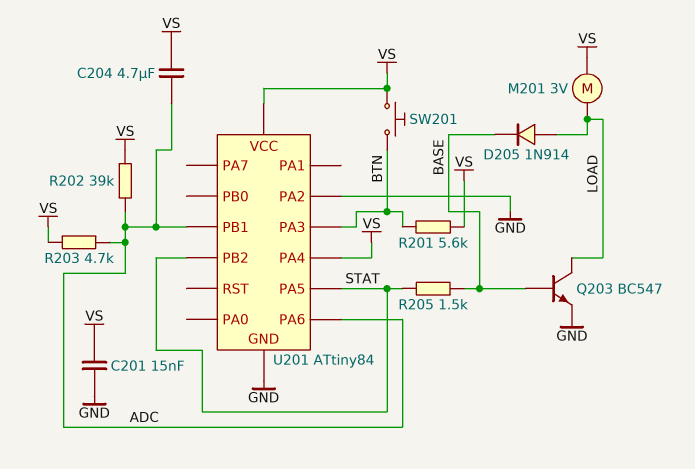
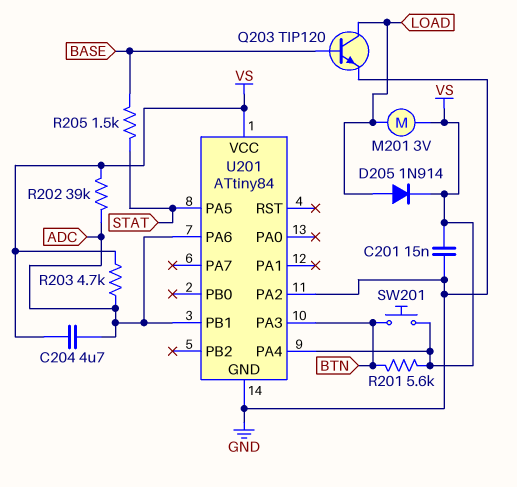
D205: diode 1N914 (A LOAD, K BASE) -> diode 1N914 (A LOAD, K VS)
Q203: NPN BC547 (B BASE, C LOAD, E GND) -> NPN TIP120 (B BASE, C LOAD, E GND)
U201 pin PB2: STAT -> none

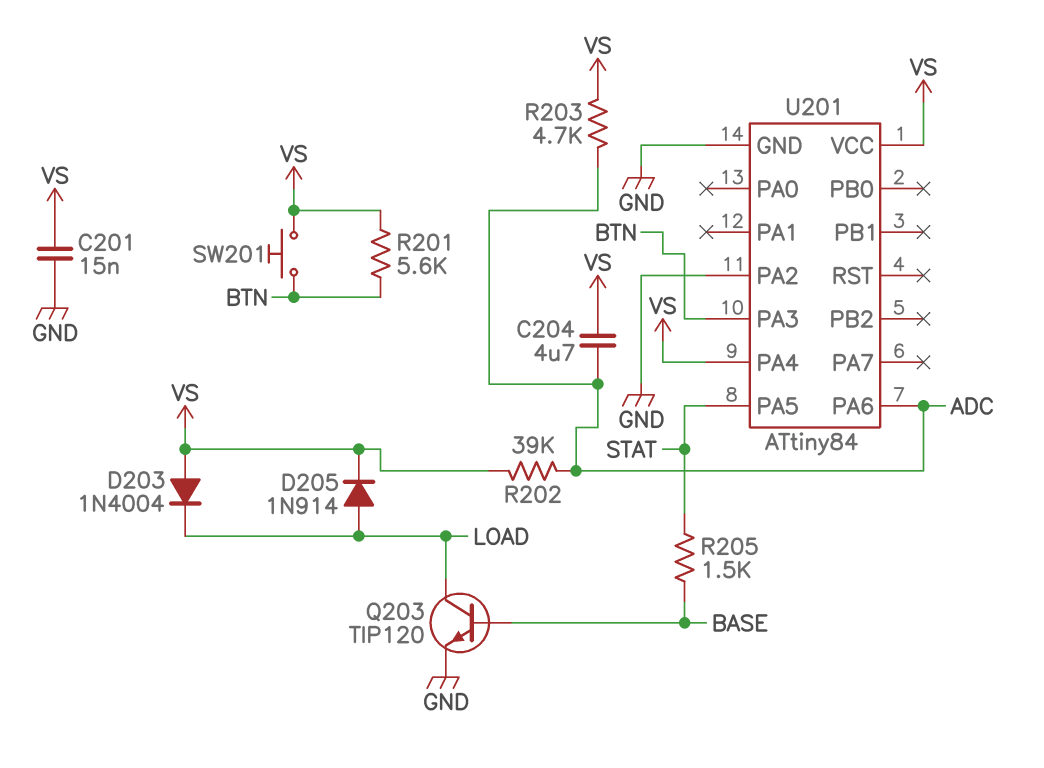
D203: none -> diode 1N4004 (A VS, K LOAD)
M201: motor 3V (LOAD, VS) -> none
U201 pin PB1: ADC -> none

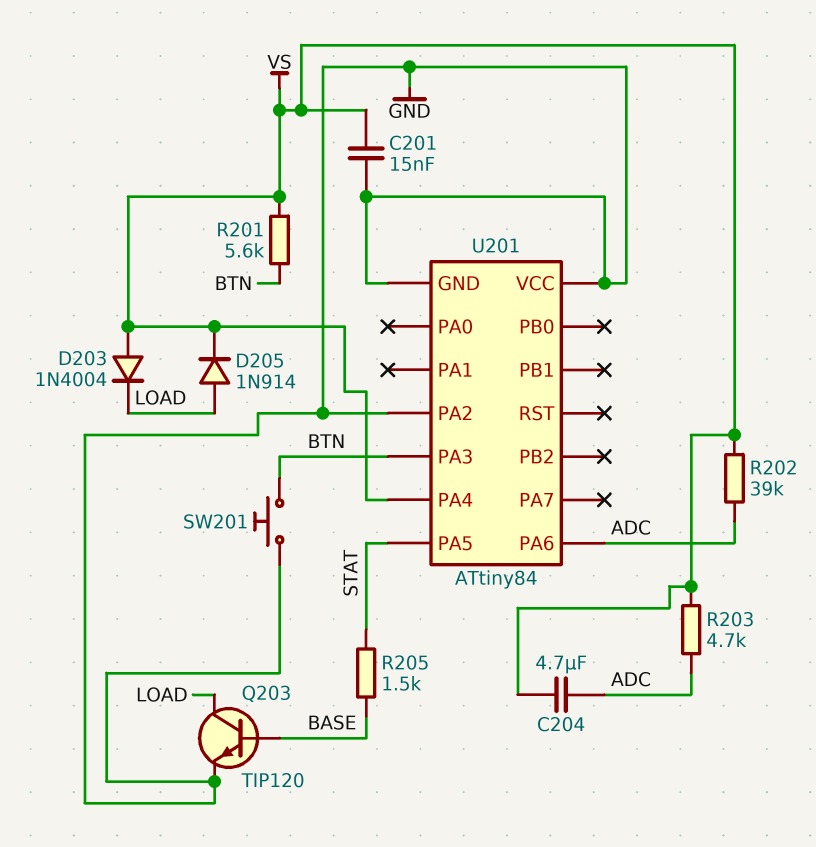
SW201: button (BTN, VS) -> button (BTN, GND)
U201 pin VCC: VS -> GND

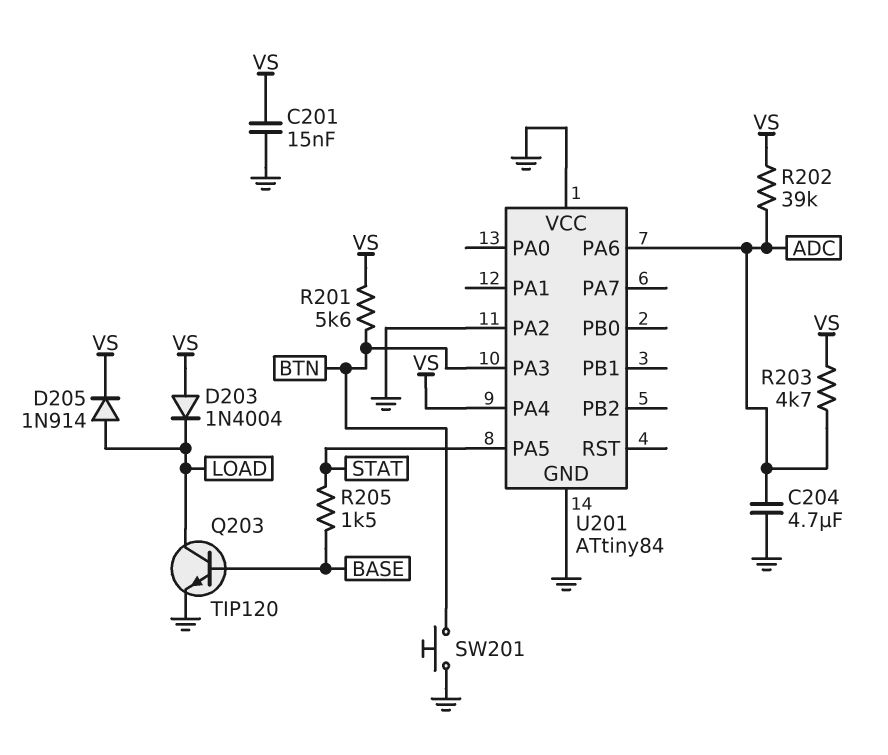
C204: 4.7uF (ADC, VS) -> 4.7uF (ADC, GND)

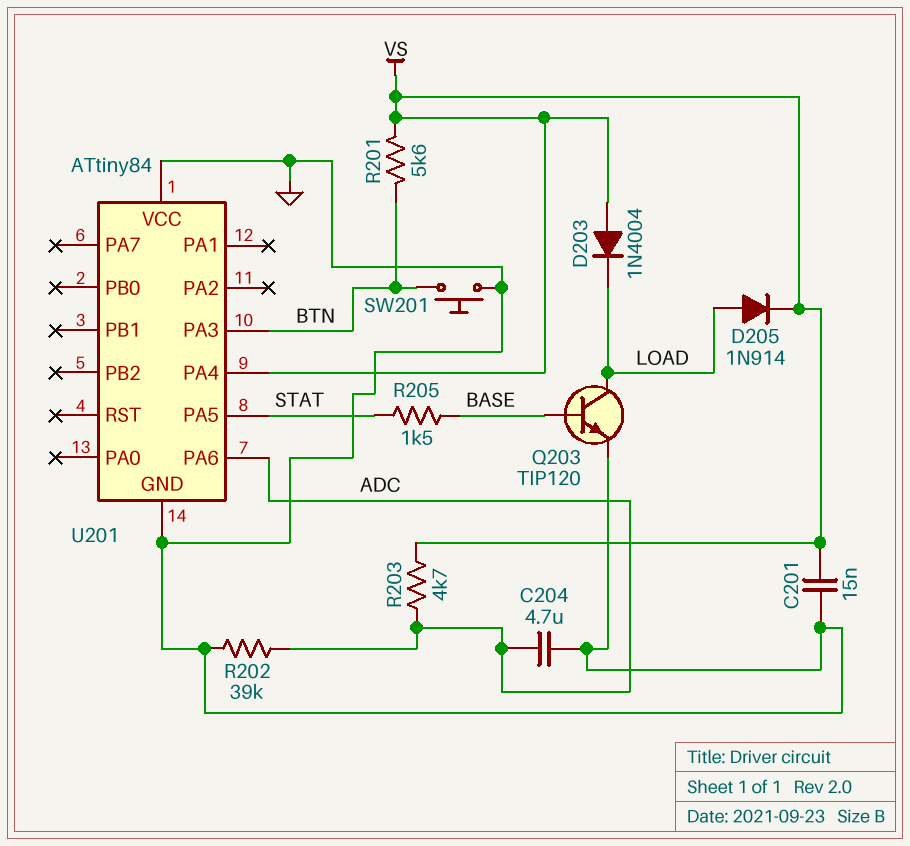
R202: 39k (ADC, VS) -> 39k (ADC, GND)
U201 pin PA2: GND -> none

